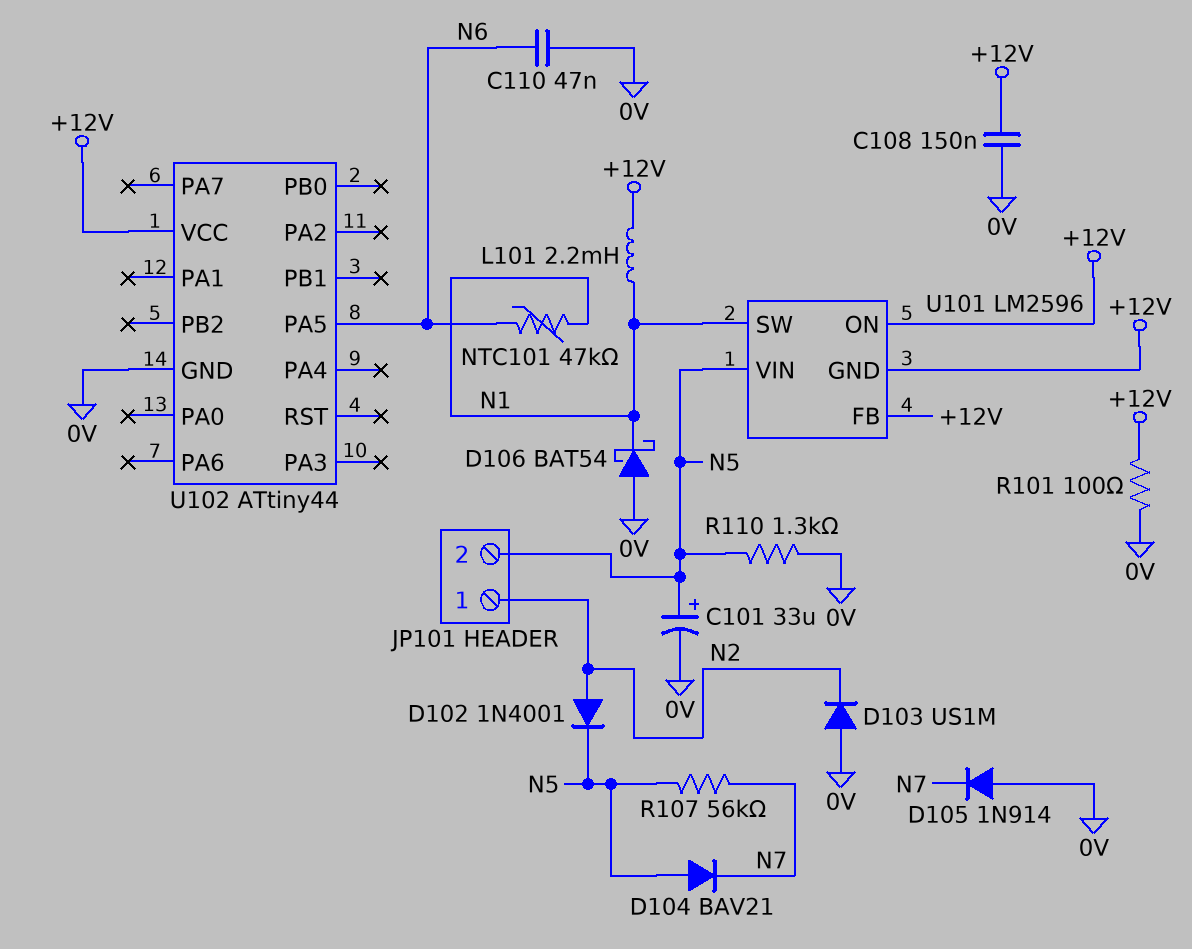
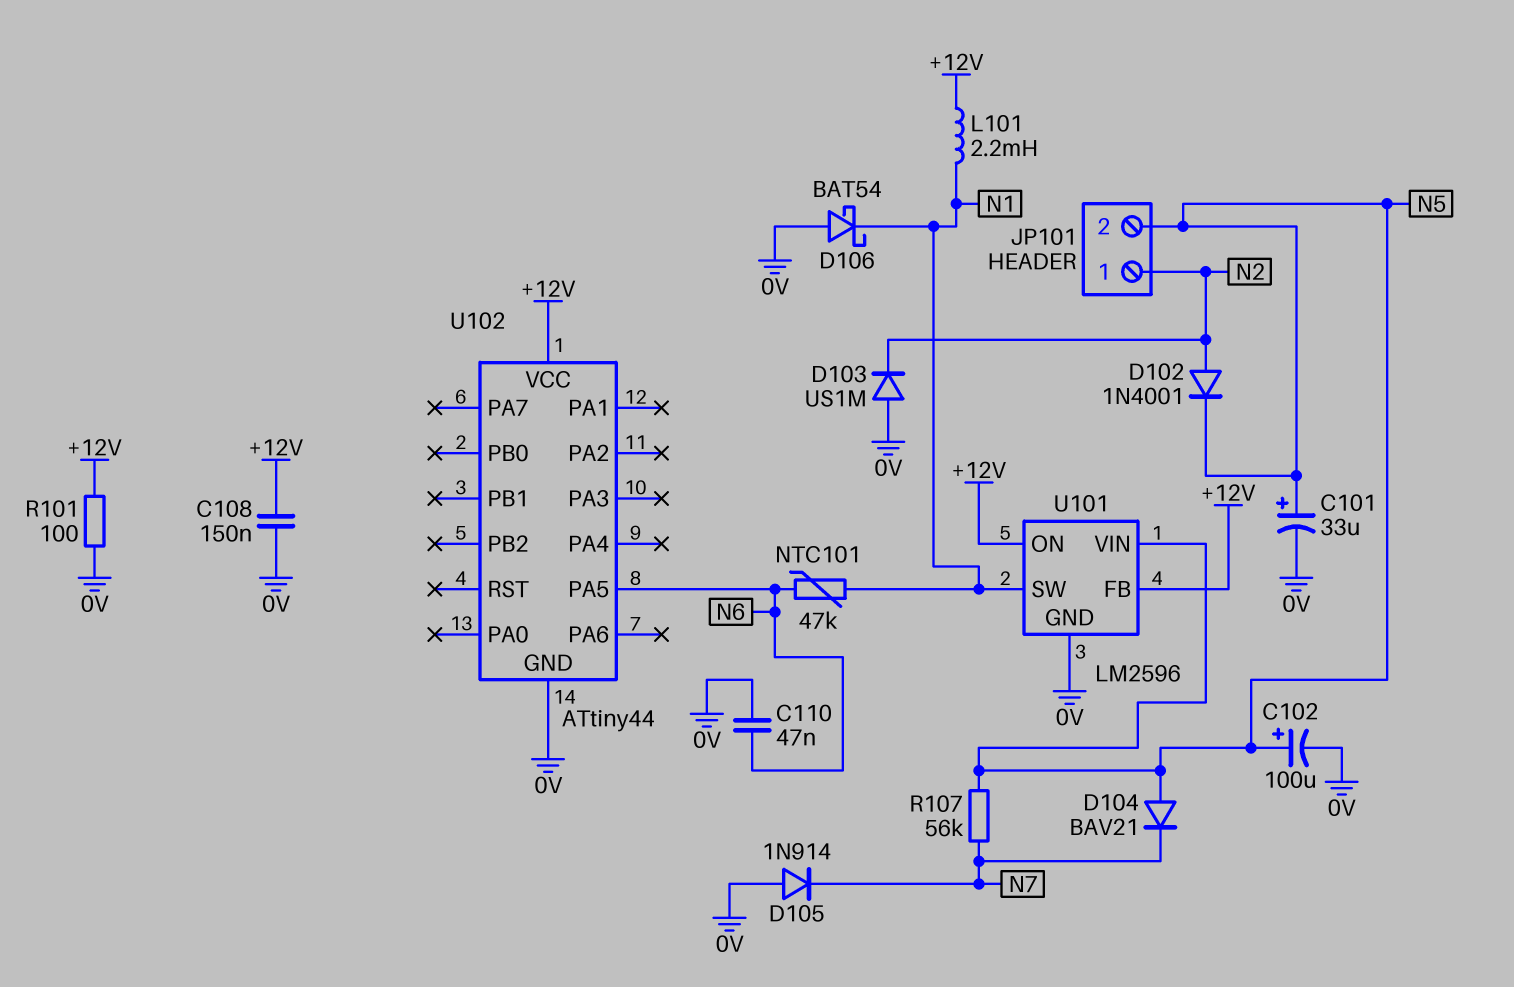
C102: none -> 100uF (plus N5, minus 0V)
R110: 1.3k (0V, N5) -> none
U101 pin GND: +12V -> 0V

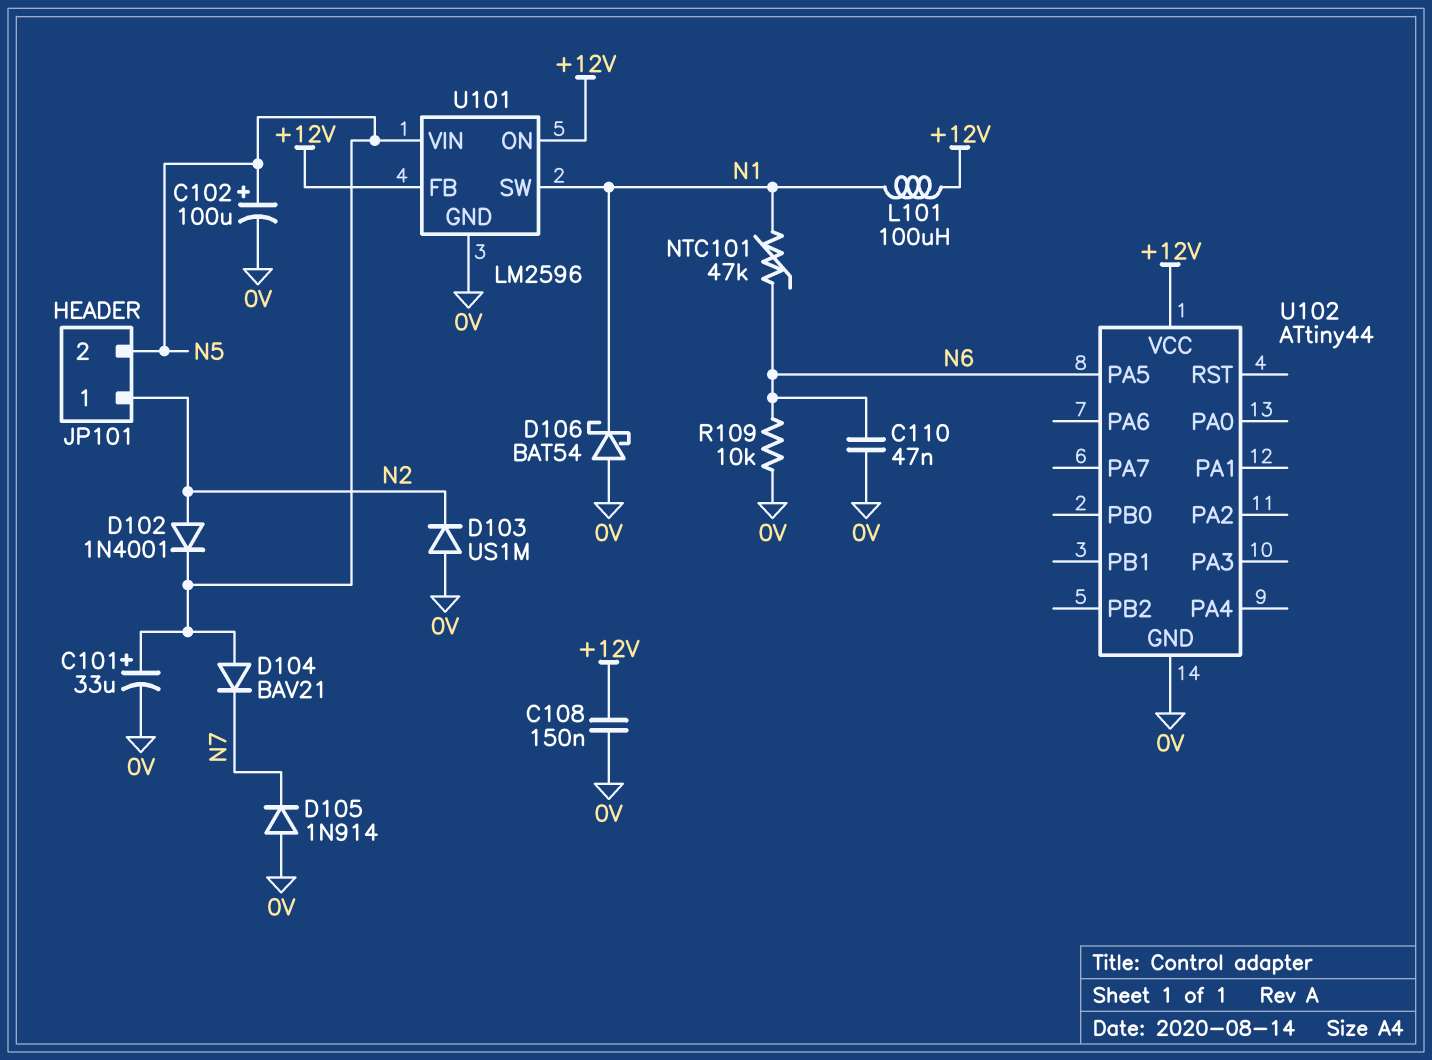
L101: 2.2mH (+12V, N1) -> 100uH (+12V, N1)
R101: 100 (+12V, 0V) -> none
R107: 56k (N5, N7) -> none
R109: none -> 10k (0V, N6)

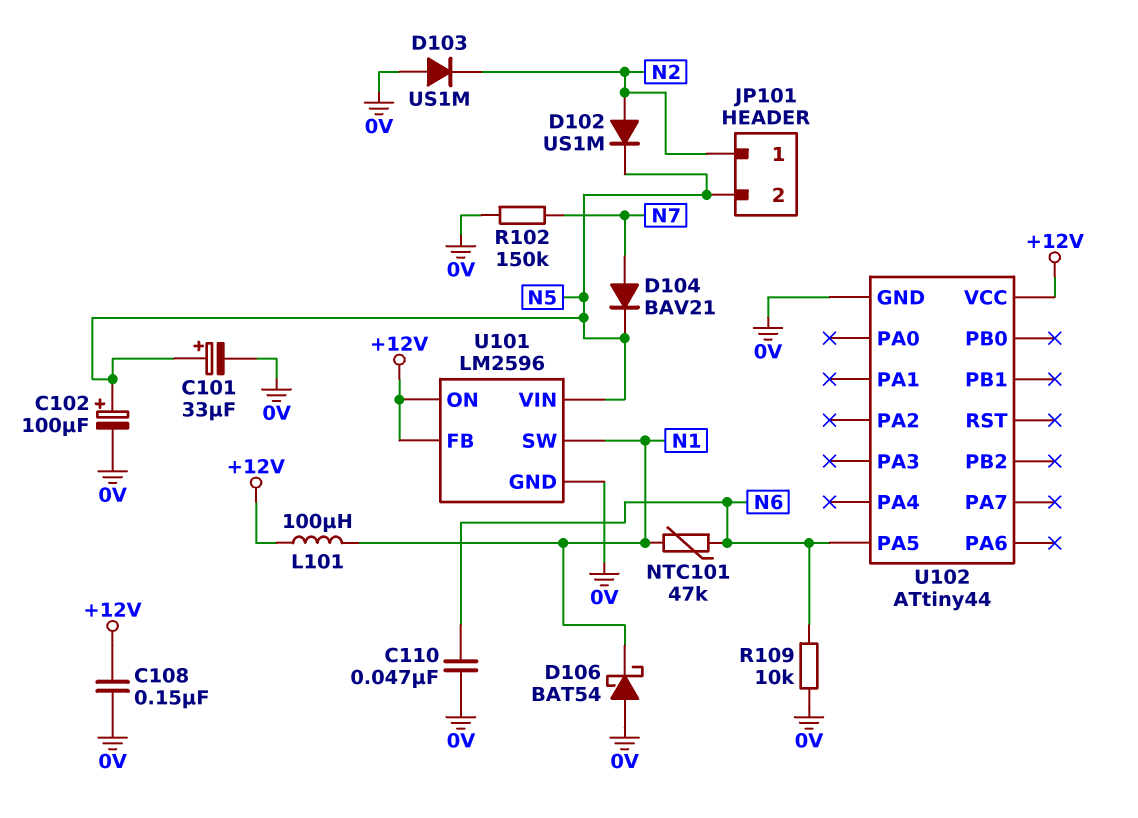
D102: diode 1N4001 (A N2, K N5) -> diode US1M (A N2, K N5)
D104: diode BAV21 (A N5, K N7) -> diode BAV21 (A N7, K N5)
D105: diode 1N914 (A 0V, K N7) -> none
R102: none -> 150k (0V, N7)

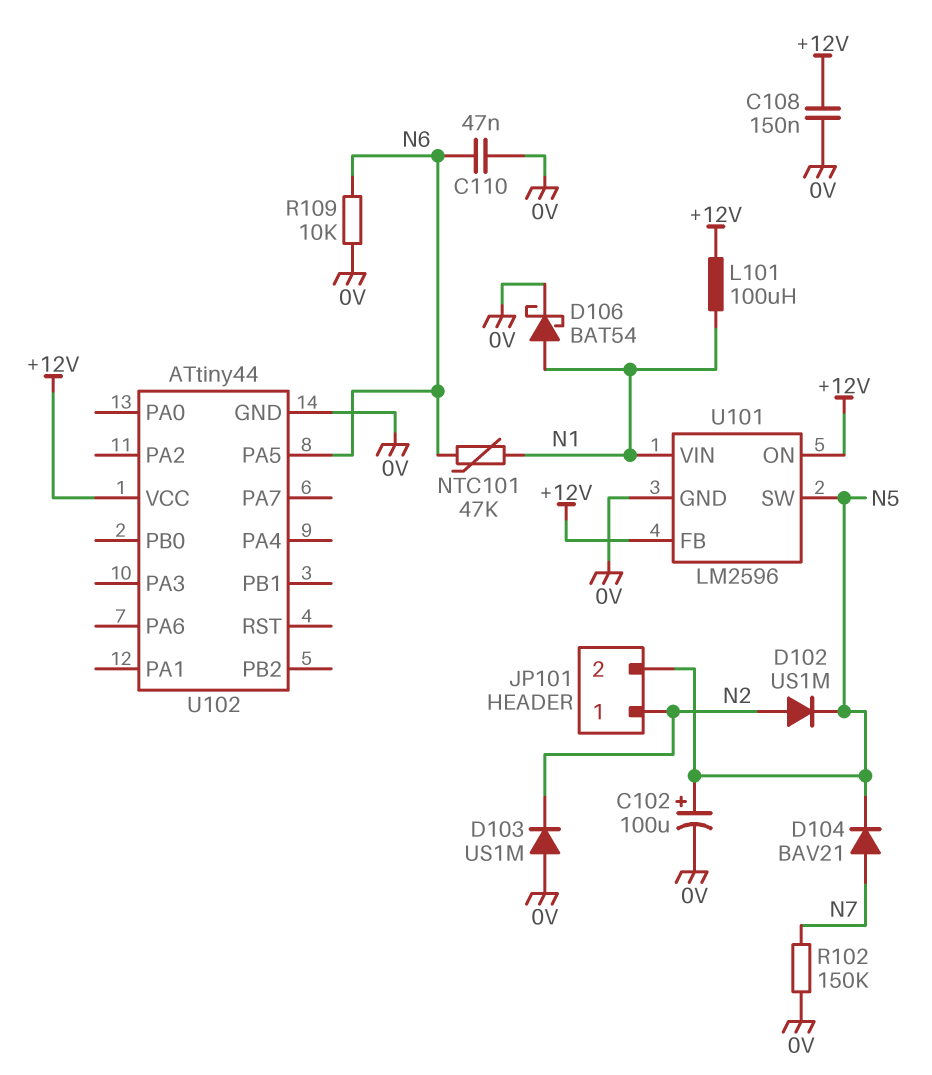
C101: 33uF (plus N5, minus 0V) -> none
D106: schottky BAT54 (A 0V, K N1) -> schottky BAT54 (A N1, K 0V)
U101 pin SW: N1 -> N5
U101 pin VIN: N5 -> N1

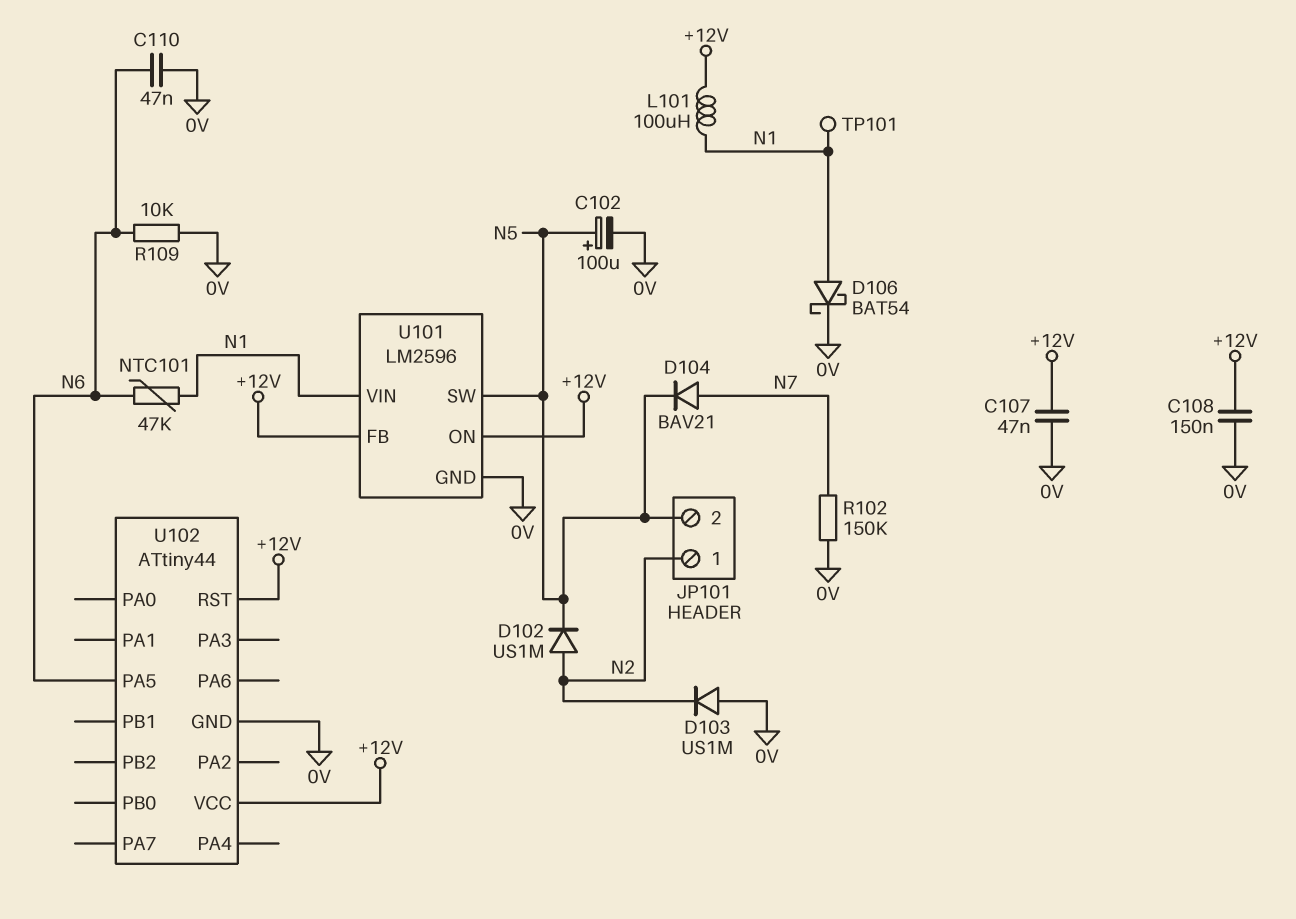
C107: none -> 47nF (+12V, 0V)
TP101: none -> test point (N1)
U102 pin RST: none -> +12V

